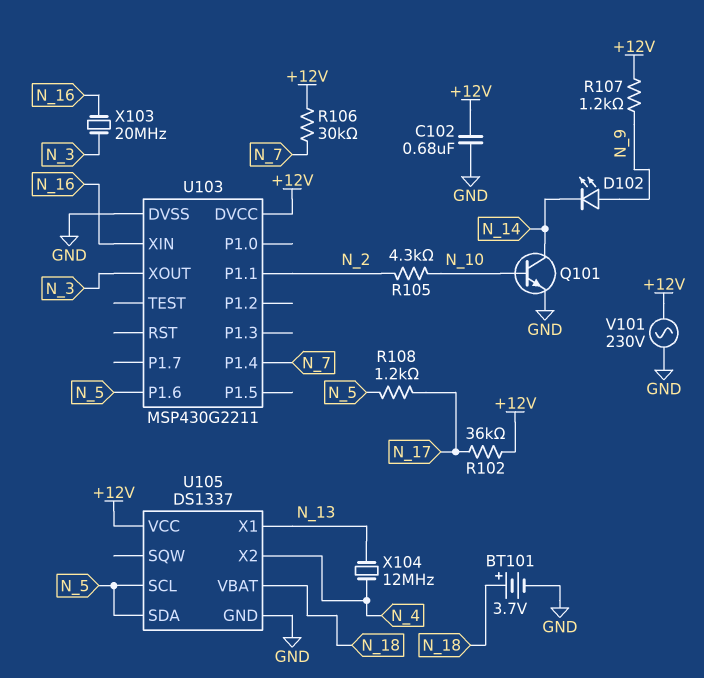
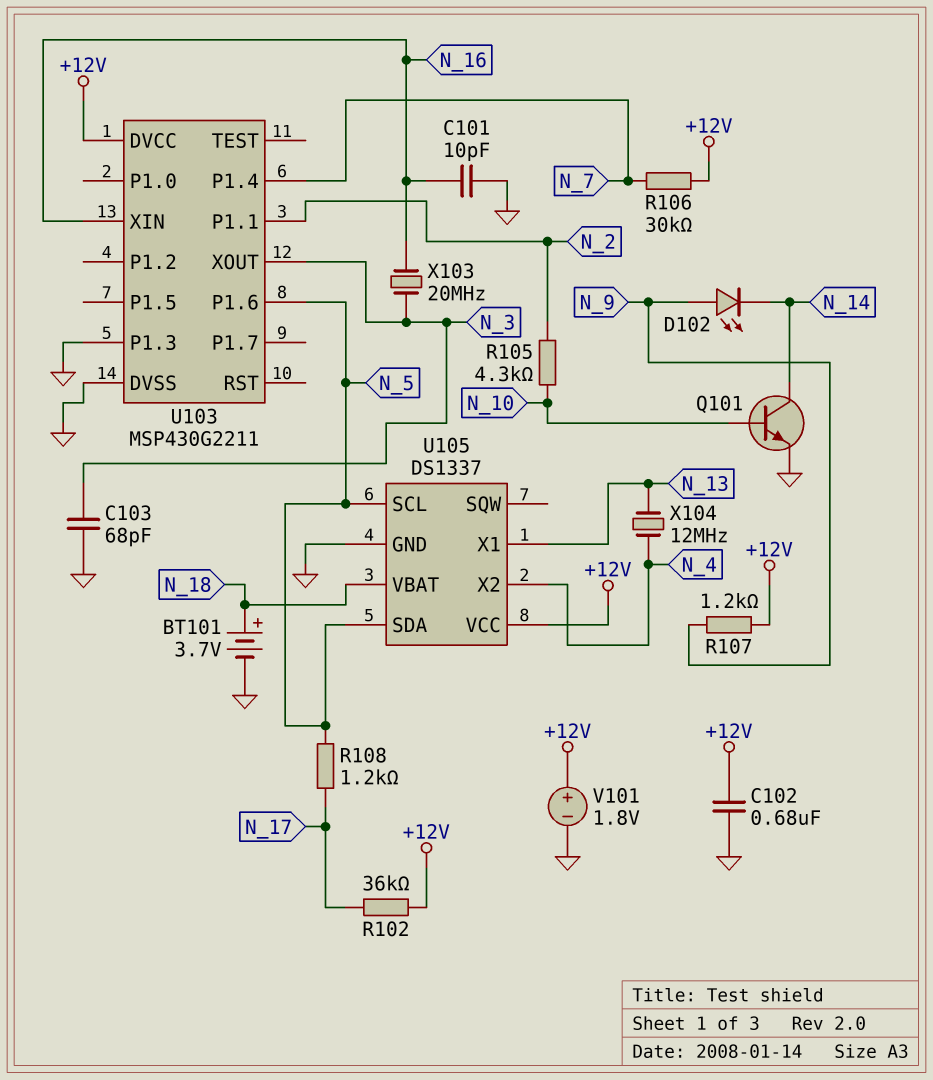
C101: none -> 10pF (GND, N_16)
C103: none -> 68pF (GND, N_3)
U103 pin P1.3: none -> GND
V101: AC 230V (+12V, GND) -> 1.8V (plus +12V, minus GND)

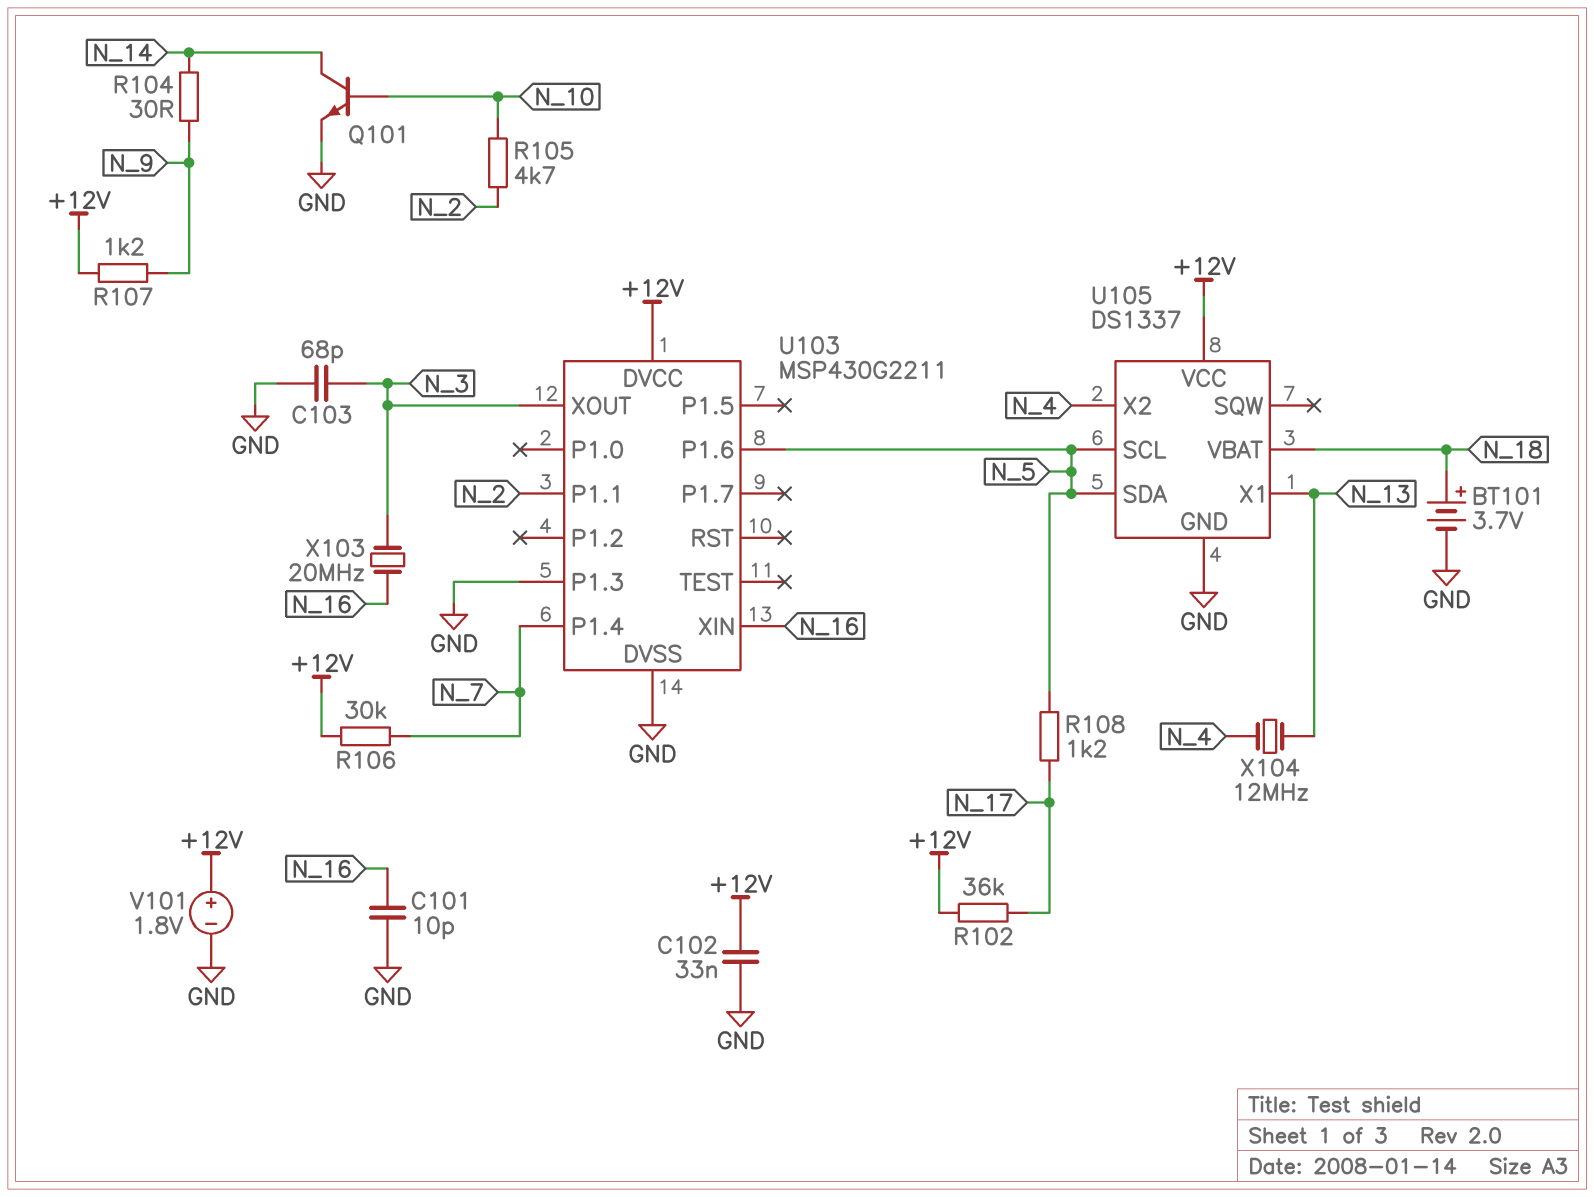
C102: 680nF (+12V, GND) -> 33nF (+12V, GND)
D102: LED (A N_9, K N_14) -> none
R104: none -> 30 (N_9, N_14)
R105: 4.3k (N_2, N_10) -> 4.7k (N_2, N_10)

